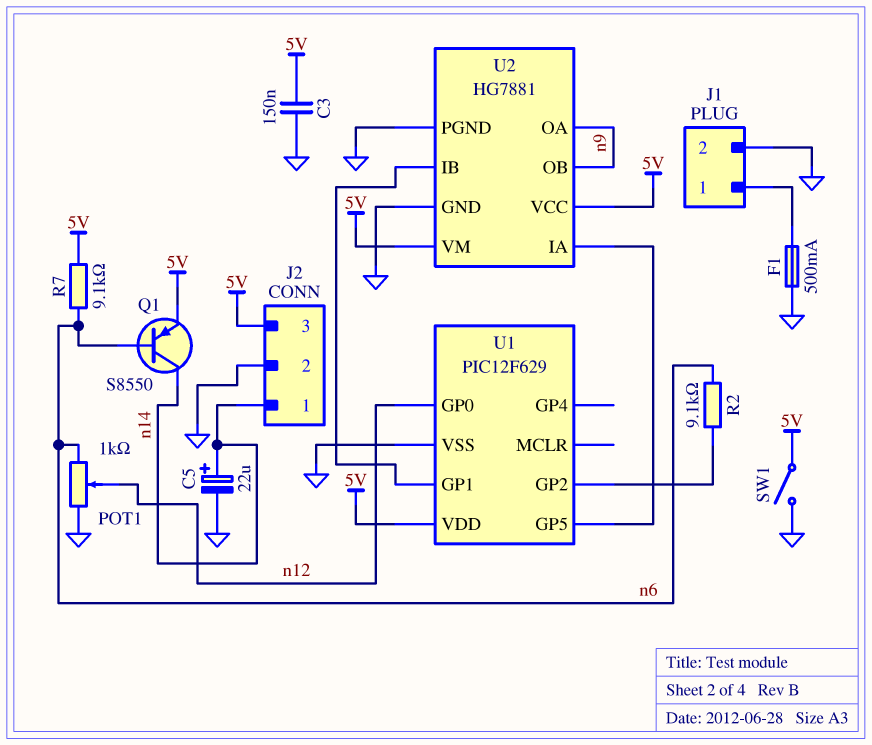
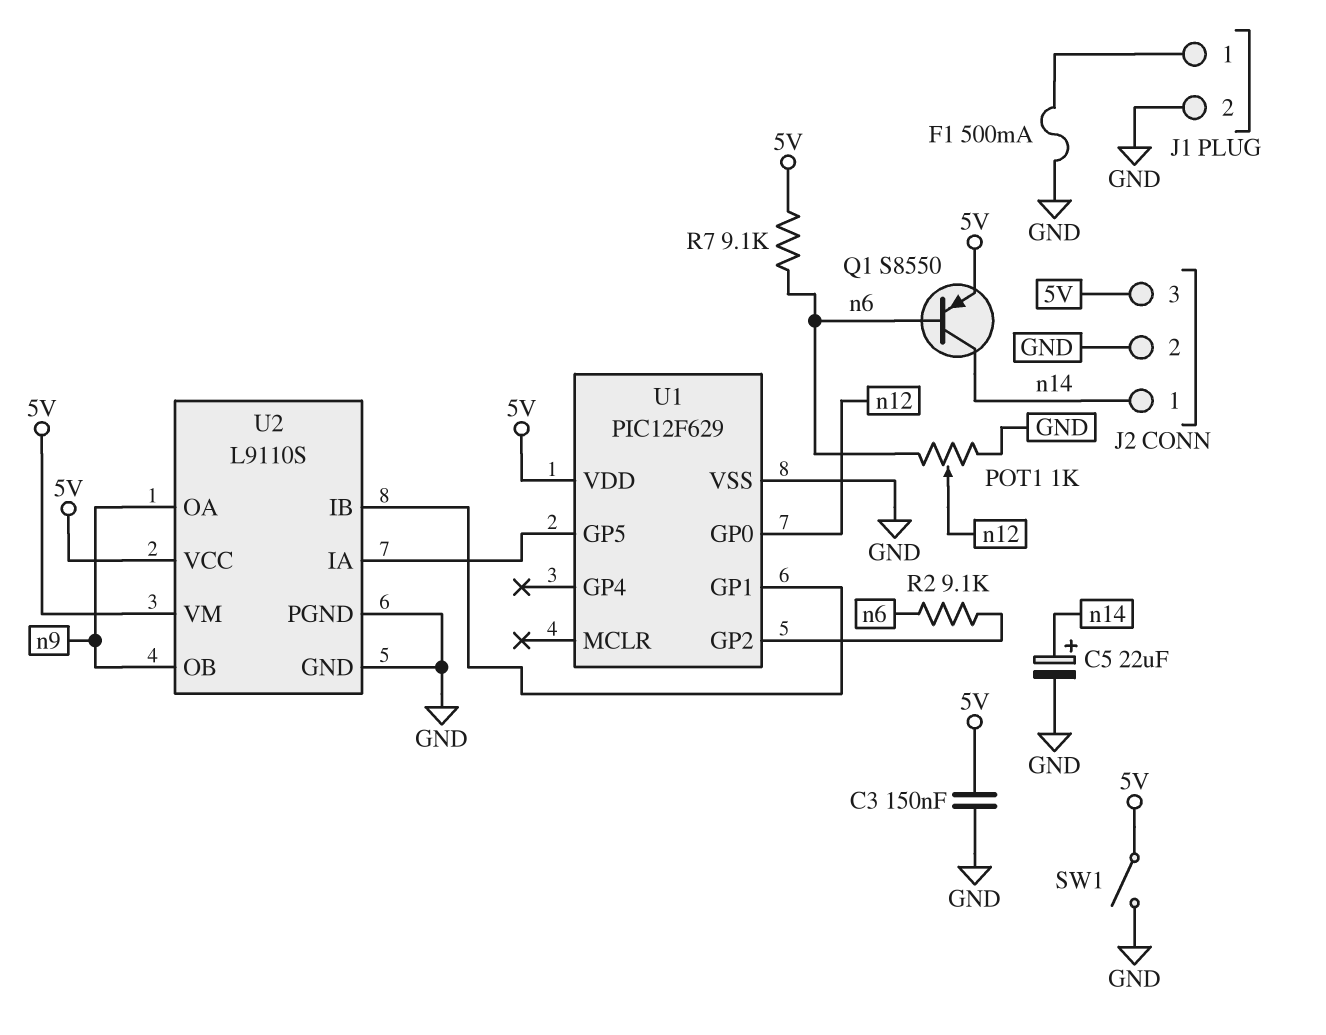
U2: HG7881 -> L9110S

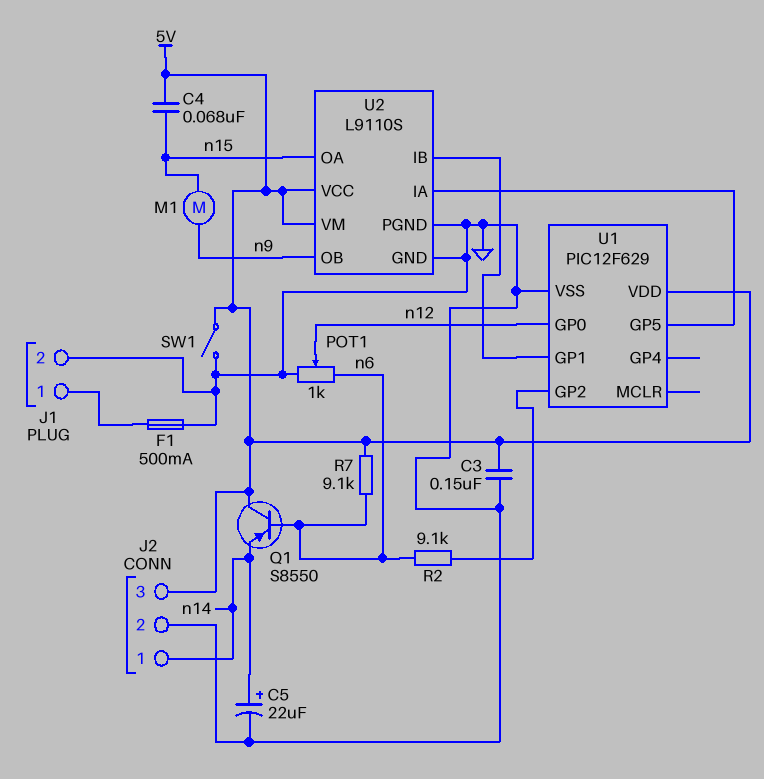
C4: none -> 68nF (5V, n15)
M1: none -> motor (n9, n15)
Q1: PNP S8550 (B n6, C n14, E 5V) -> PNP S8550 (B n6, C 5V, E n14)
U2 pin OA: n9 -> n15

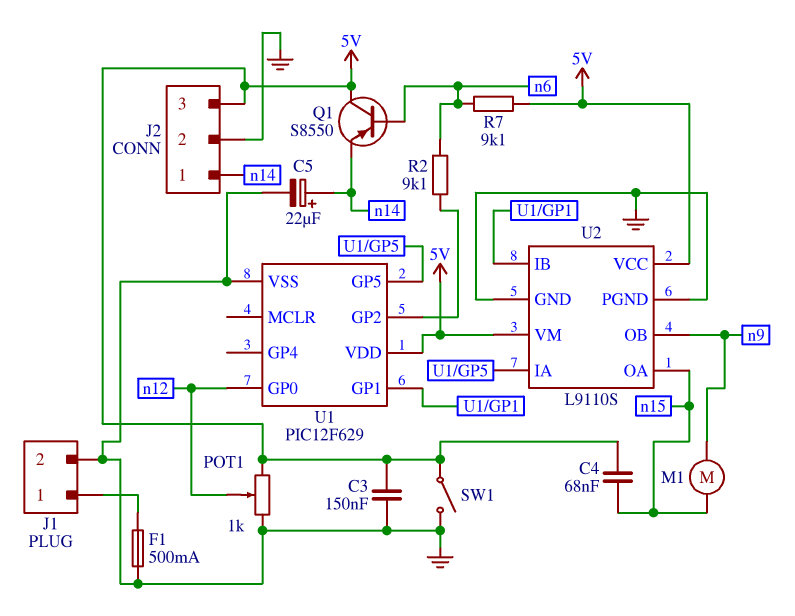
POT1: 1k (GND, n6, wiper n12) -> 1k (5V, GND, wiper n12)

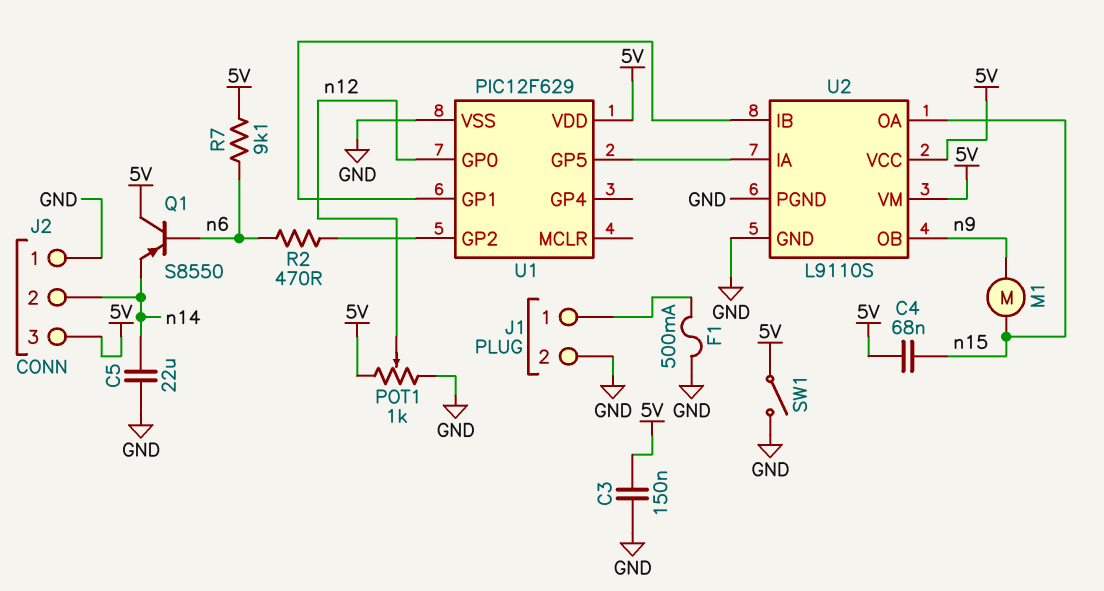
C5: 22uF (plus n14, minus GND) -> 22uF (GND, n14)
J2 pin 1: n14 -> GND
J2 pin 2: GND -> n14
R2: 9.1k (U1/GP2, n6) -> 470 (U1/GP2, n6)

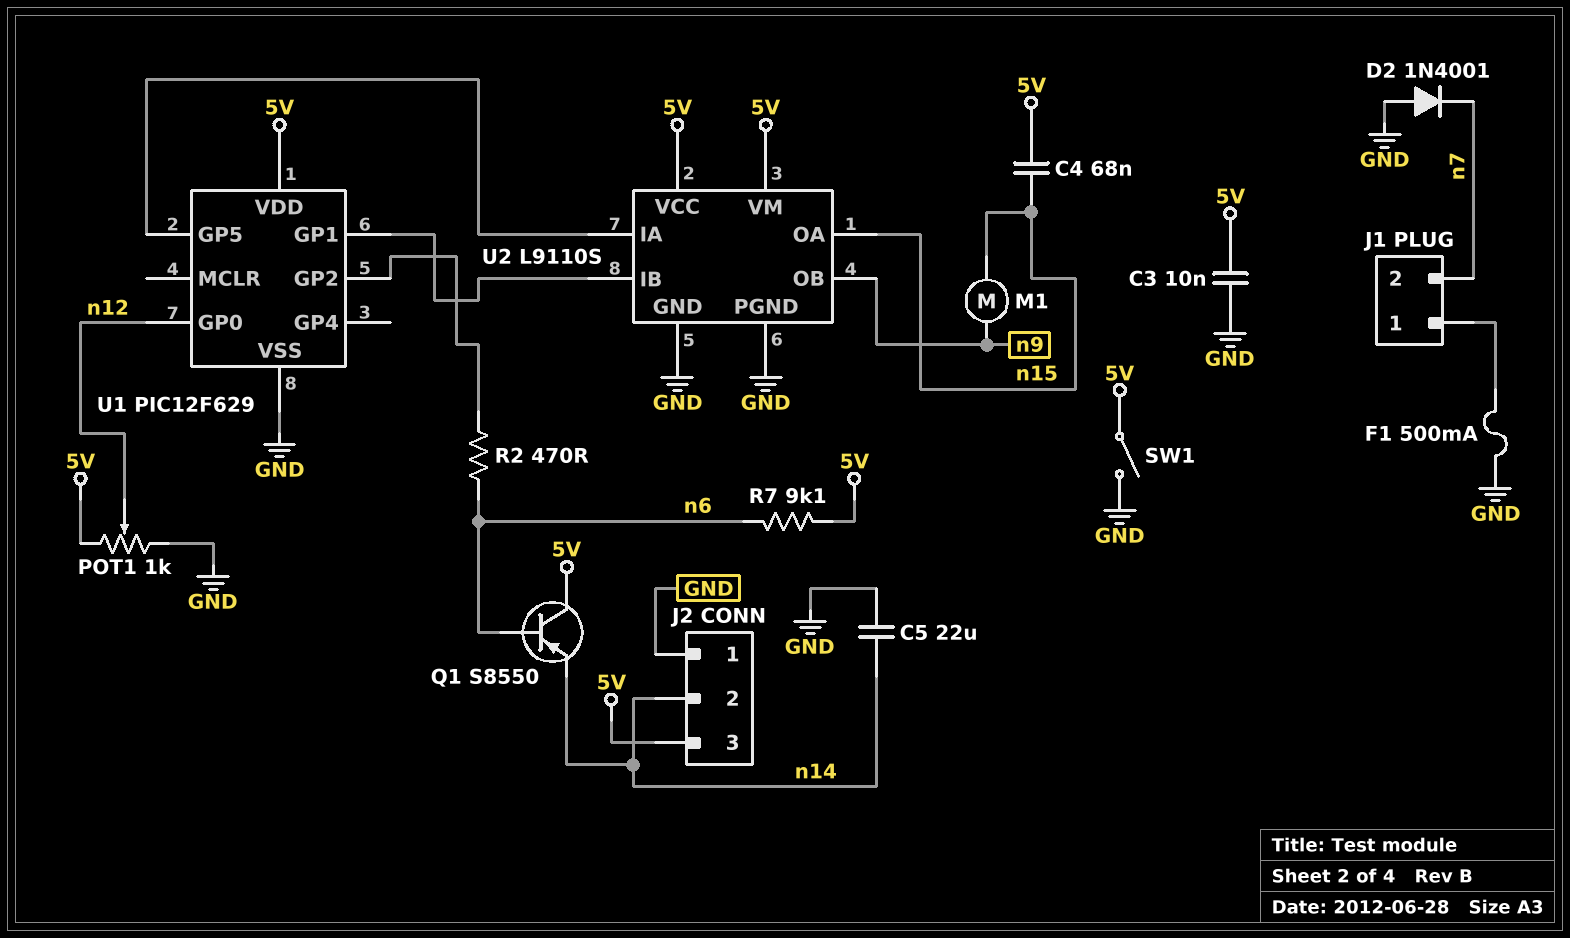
C3: 150nF (5V, GND) -> 10nF (5V, GND)
D2: none -> diode 1N4001 (A GND, K n7)
J1 pin 2: GND -> n7

